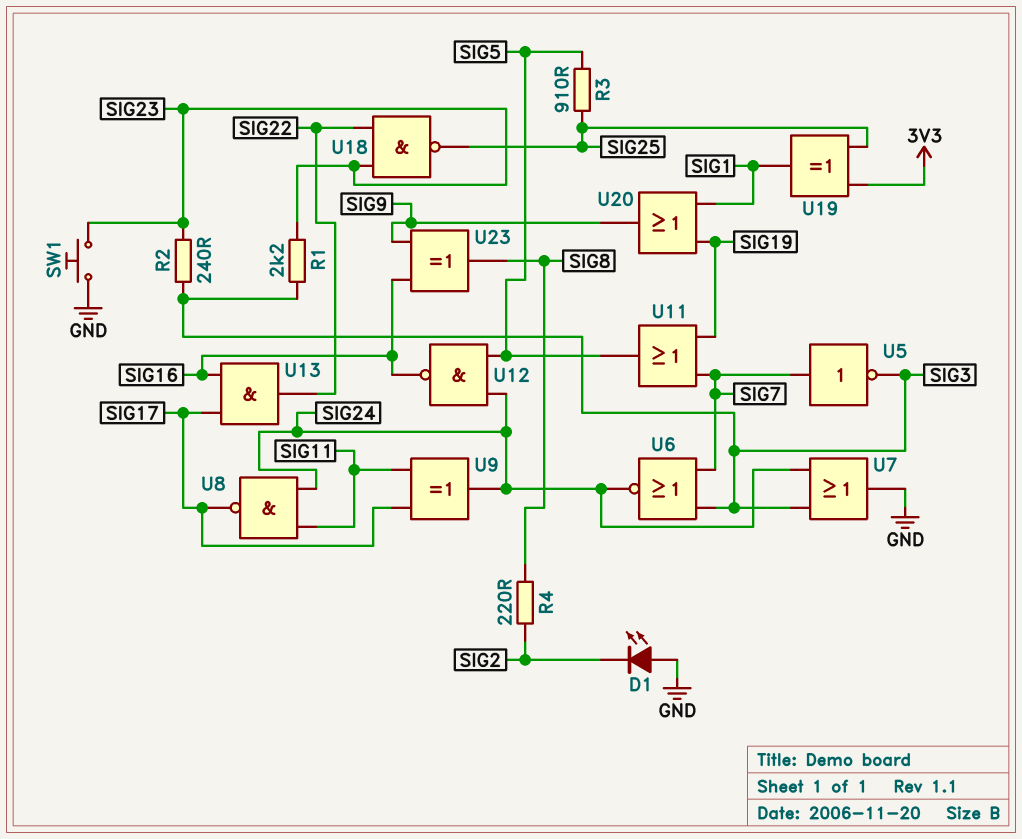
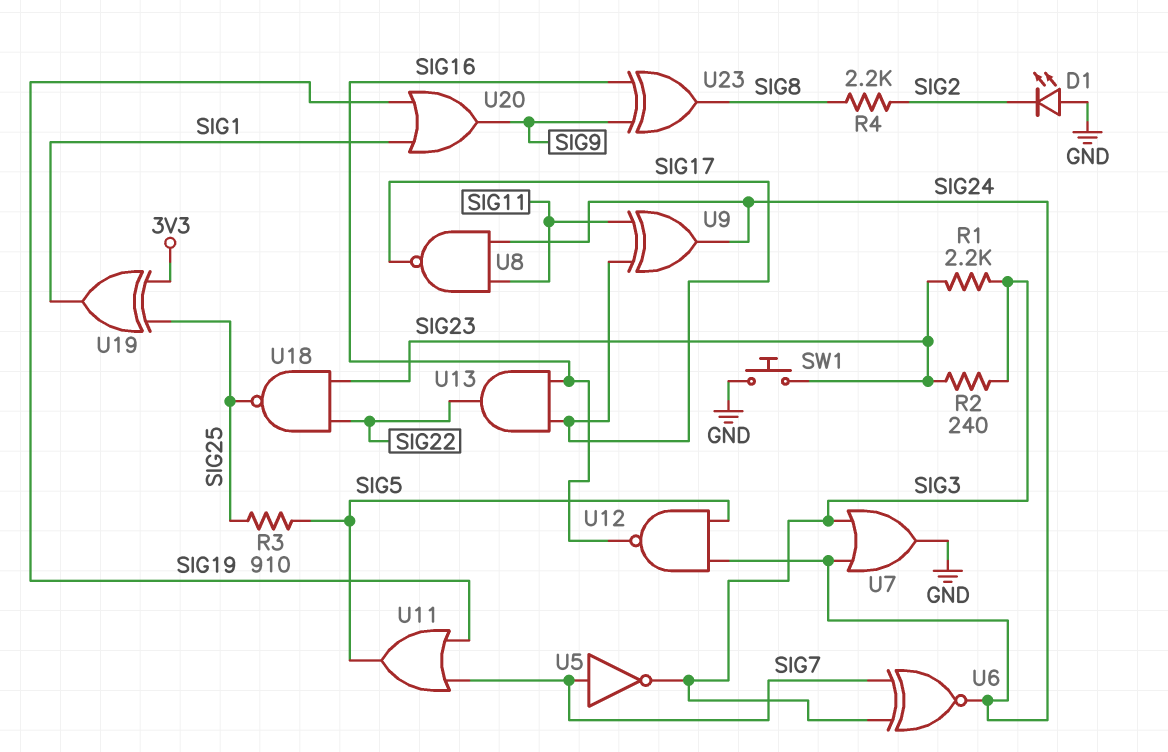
R4: 220 (SIG2, SIG8) -> 2.2k (SIG2, SIG8)
U6: NOR (in SIG3, in SIG7, out SIG24) -> XNOR (in SIG3, in SIG7, out SIG24)

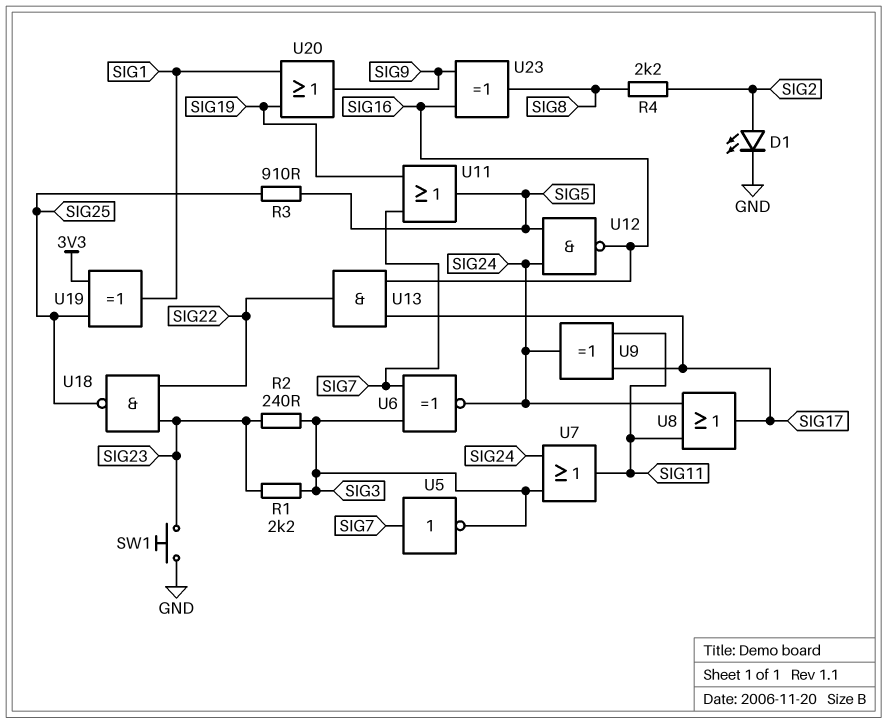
D1: LED (A GND, K SIG2) -> LED (A SIG2, K GND)
U7: OR (in SIG3, in SIG24, out GND) -> OR (in SIG3, in SIG24, out SIG11)
U8: NAND (in SIG11, in SIG24, out SIG17) -> OR (in SIG11, in SIG24, out SIG17)

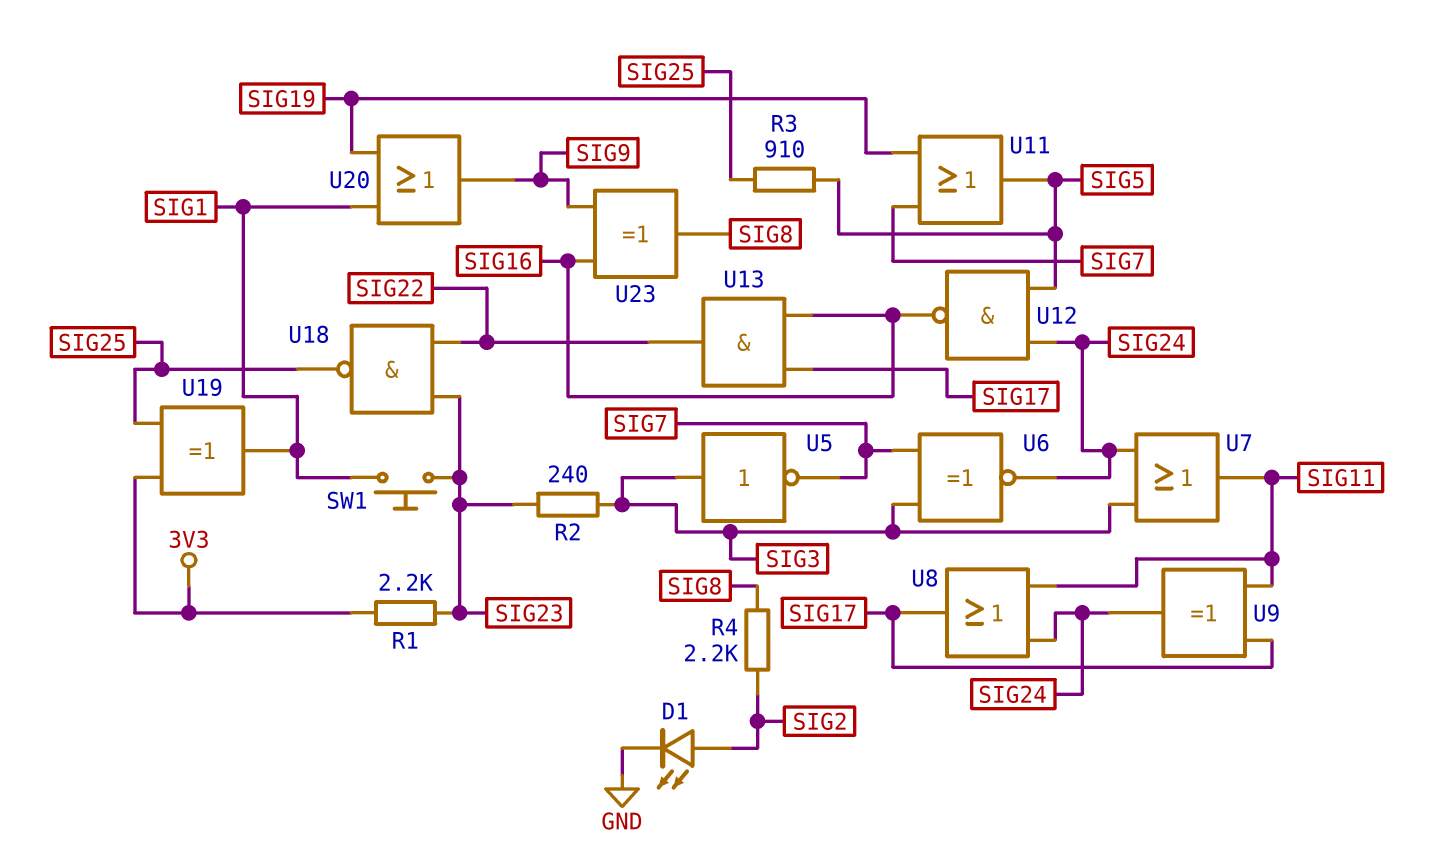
R1: 2.2k (SIG3, SIG23) -> 2.2k (3V3, SIG23)
SW1: button (GND, SIG23) -> button (SIG1, SIG23)
U5: NOT (in SIG7, out SIG3) -> NOT (in SIG3, out SIG7)

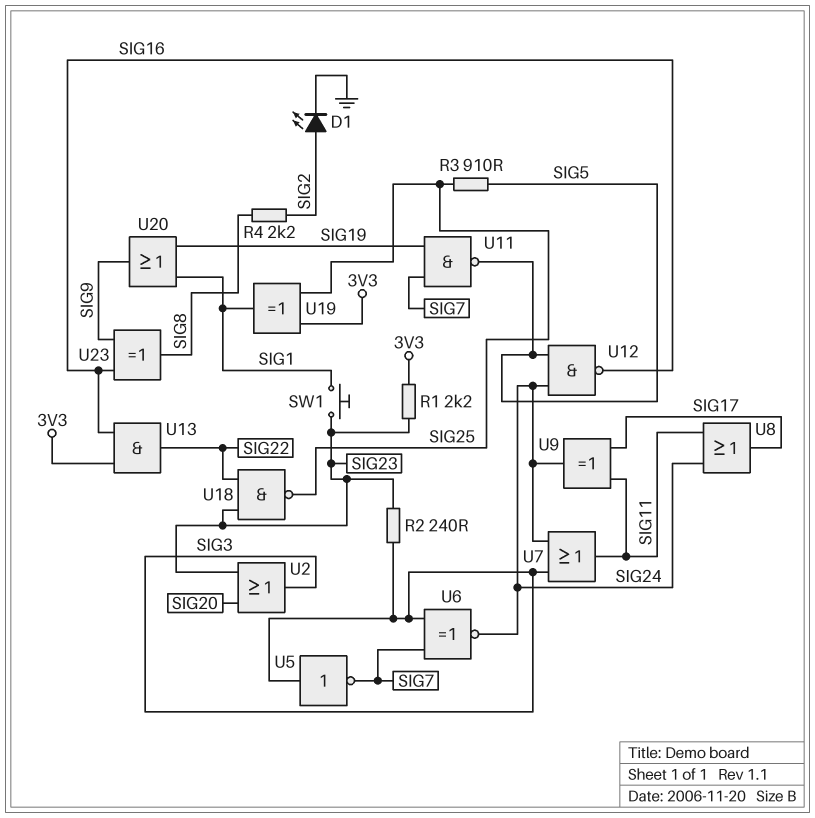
U2: none -> OR (in SIG20, in SIG23, out SIG3)
U11: OR (in SIG7, in SIG19, out SIG5) -> NAND (in SIG7, in SIG19, out SIG5)
U13: AND (in SIG16, in SIG17, out SIG22) -> AND (in 3V3, in SIG16, out SIG22)

